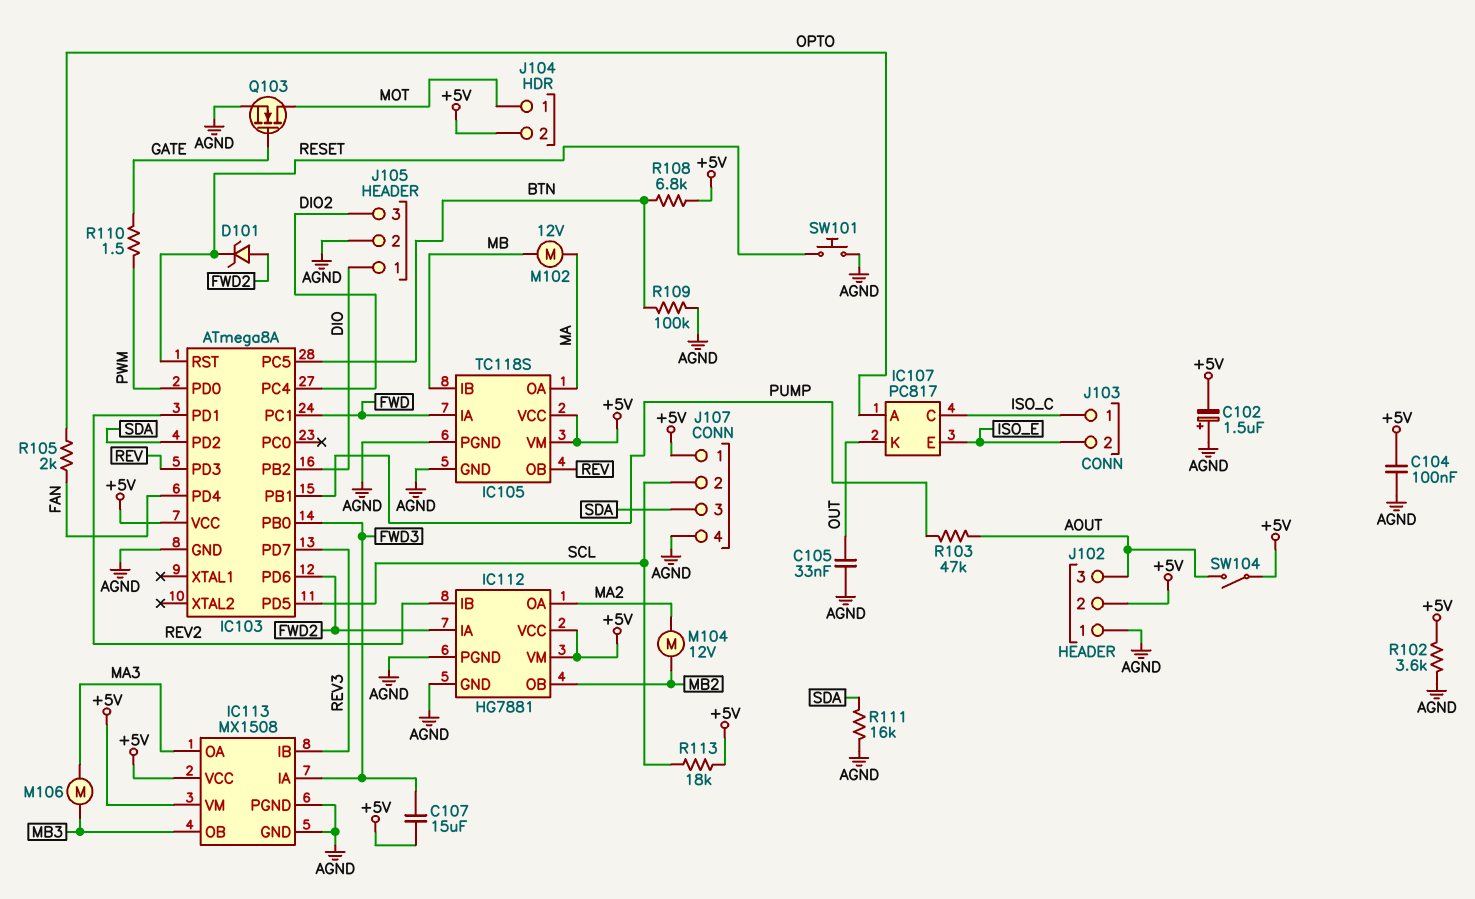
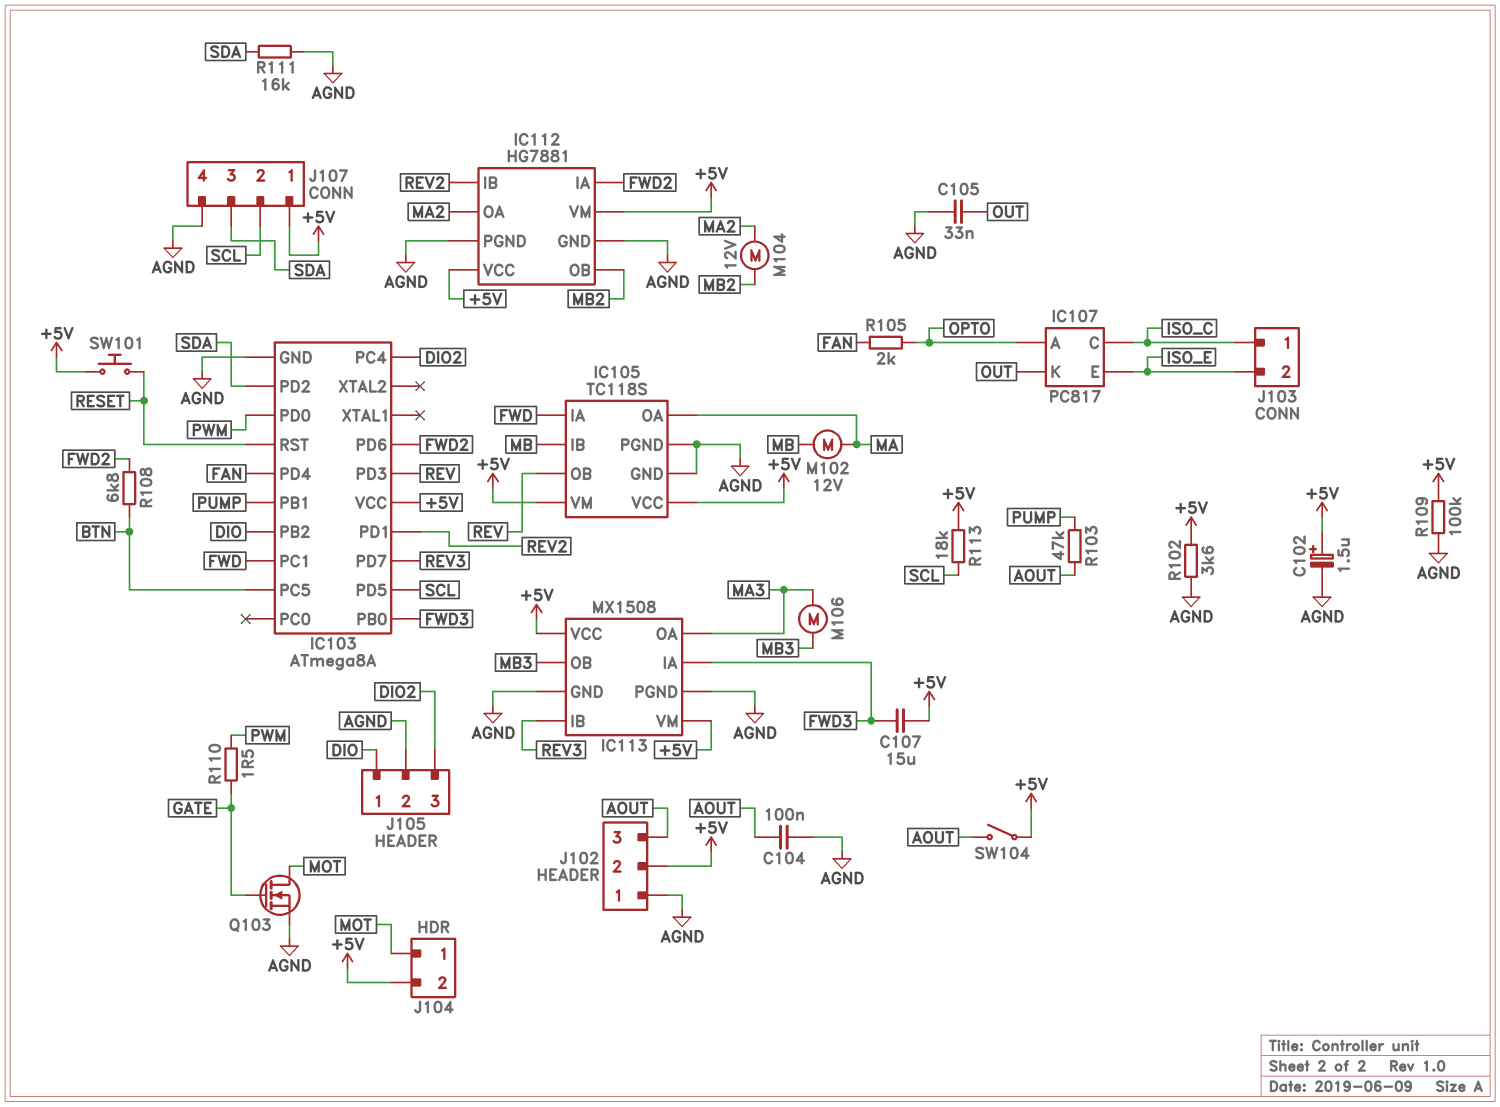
C102: 1.5uF (plus AGND, minus +5V) -> 1.5uF (plus +5V, minus AGND)
C104: 100nF (+5V, AGND) -> 100nF (AGND, AOUT)
D101: zener (A FWD2, K RESET) -> none
R108: 6.8k (+5V, BTN) -> 6.8k (BTN, FWD2)
R109: 100k (AGND, BTN) -> 100k (+5V, AGND)
SW101: button (AGND, RESET) -> button (+5V, RESET)

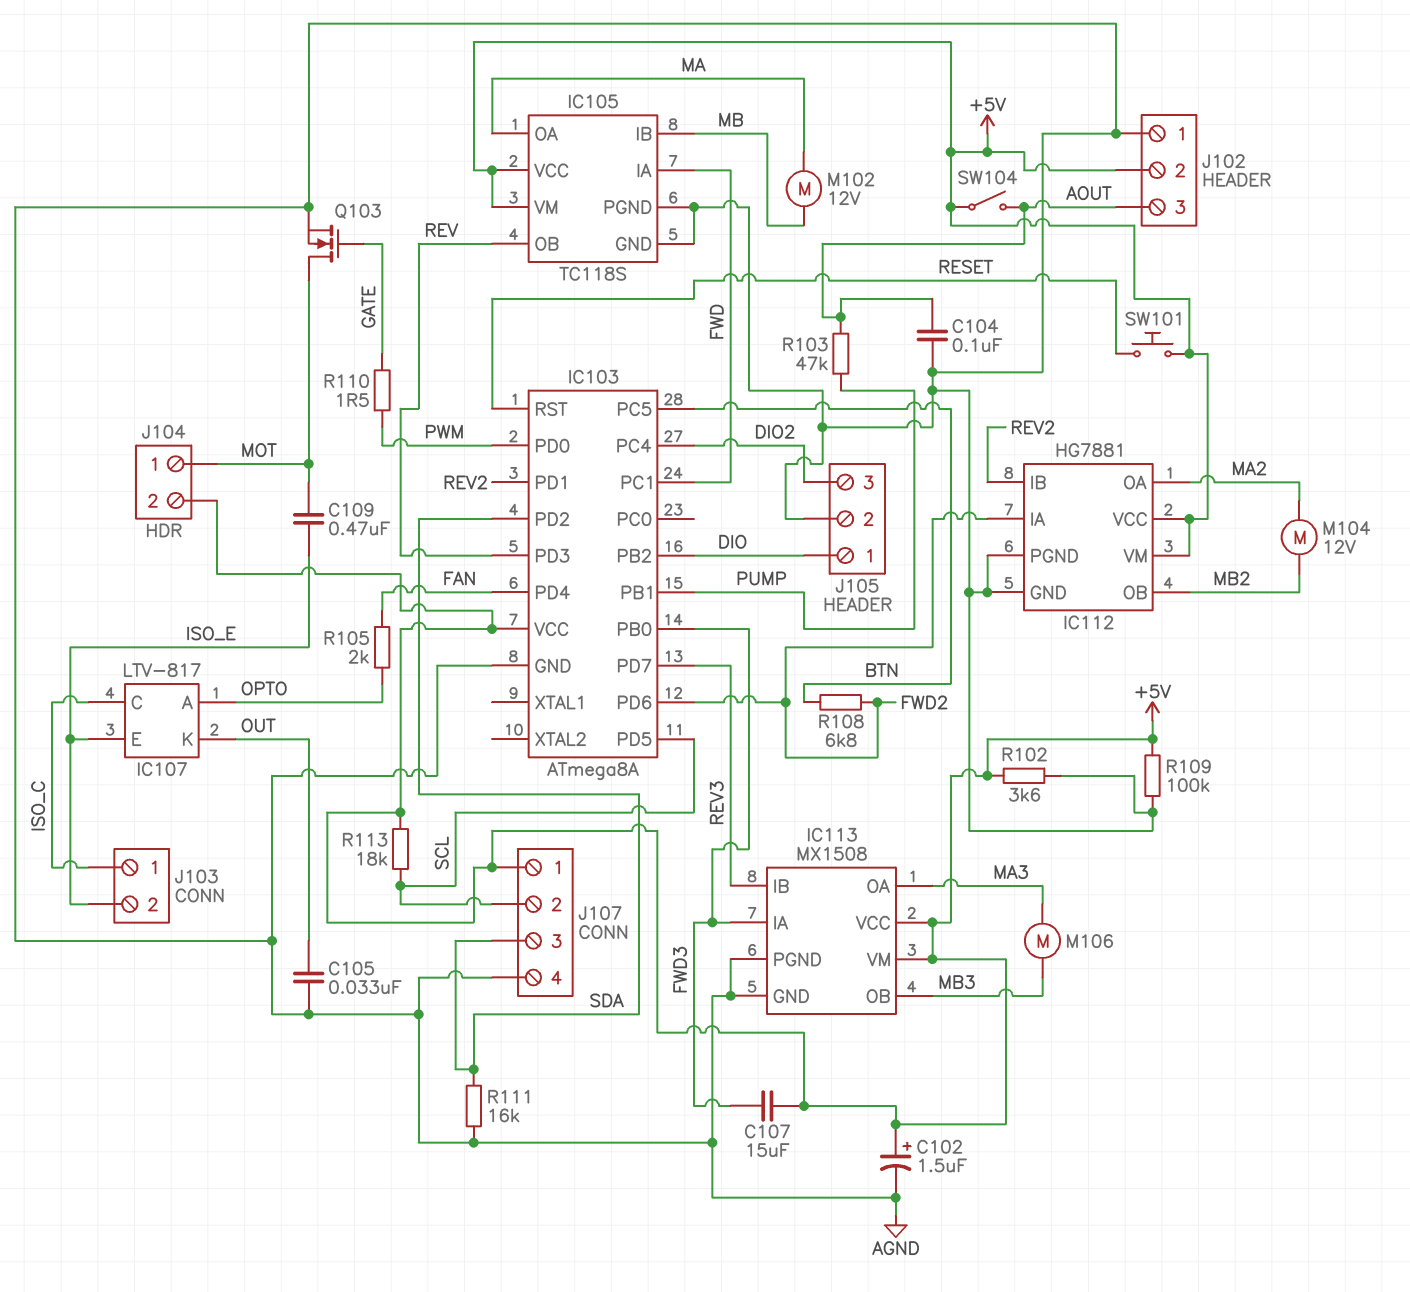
C109: none -> 470nF (ISO_E, MOT)
IC107: PC817 -> LTV-817

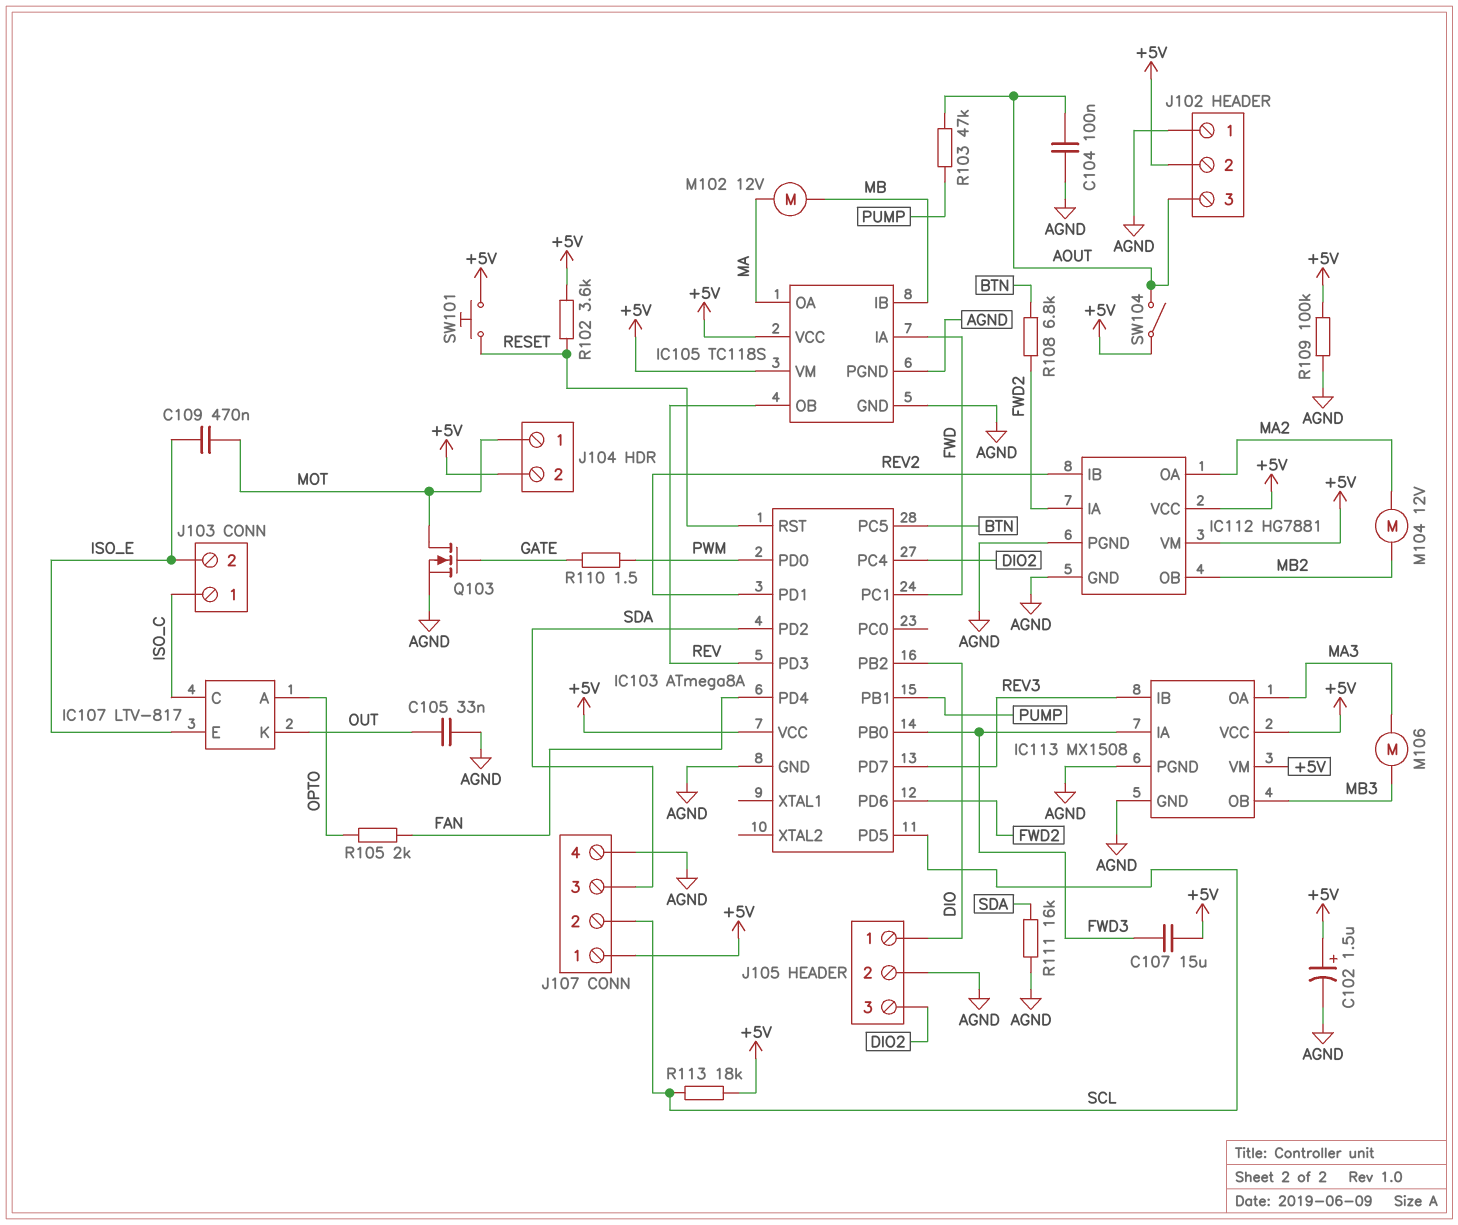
R102: 3.6k (+5V, AGND) -> 3.6k (+5V, RESET)

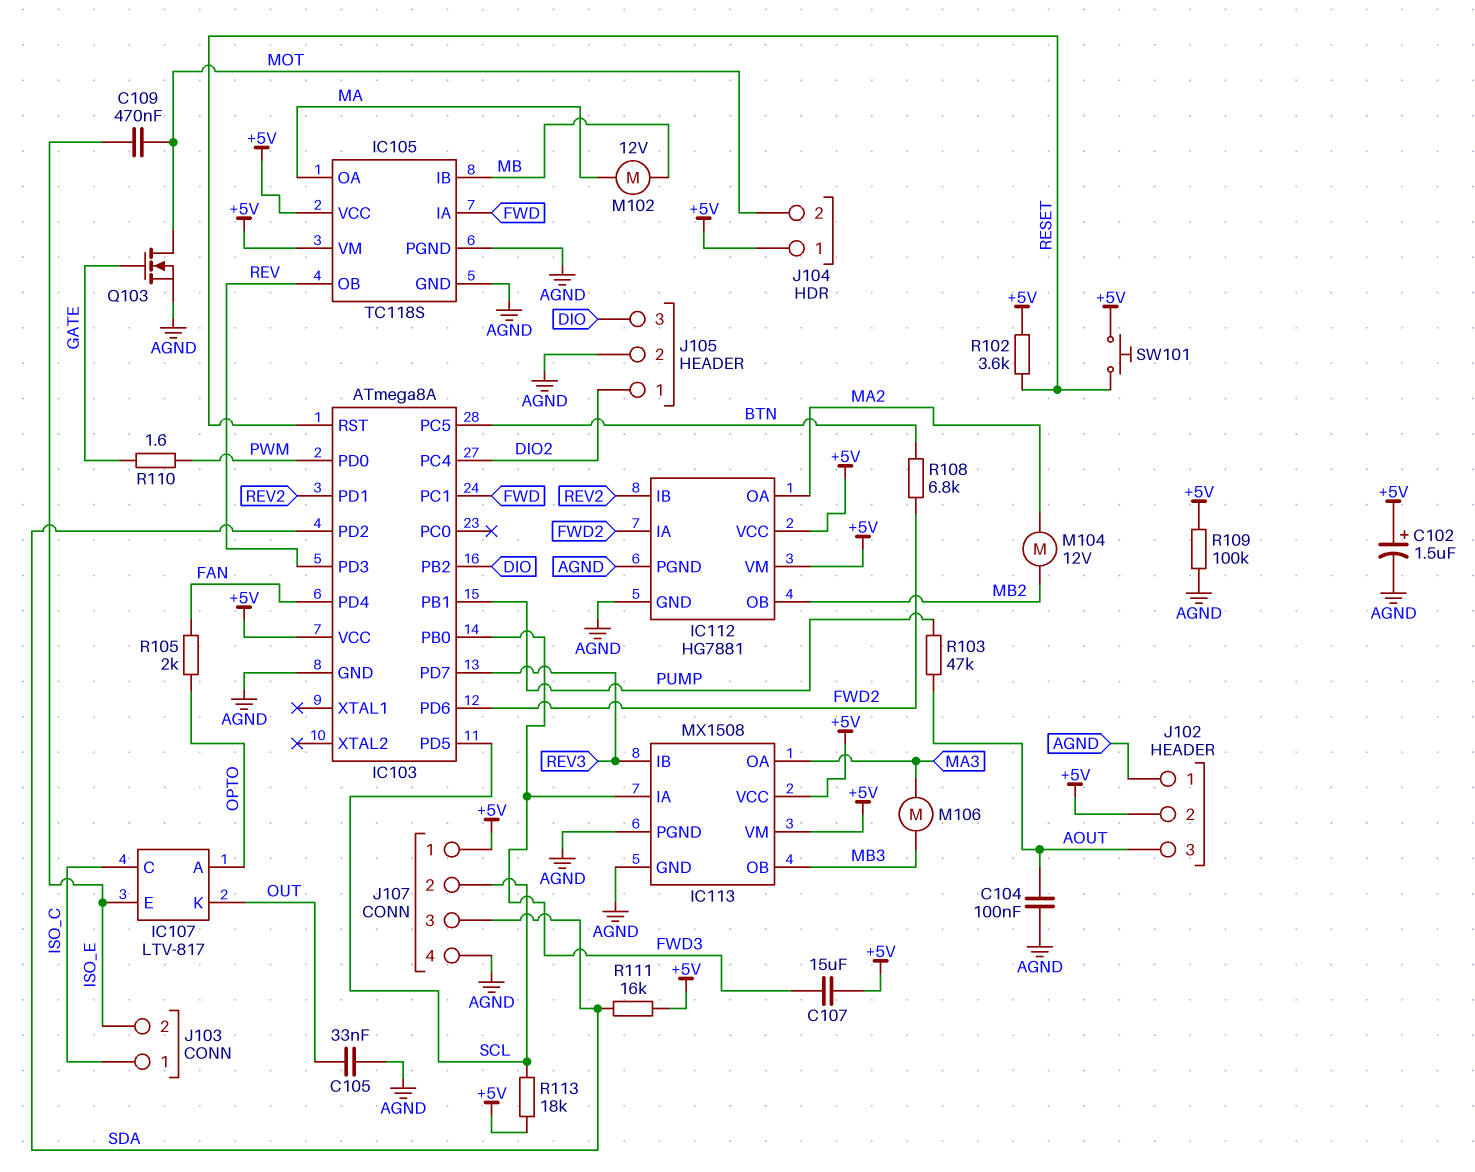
J104 pin 1: MOT -> +5V
J104 pin 2: +5V -> MOT
J105 pin 1: DIO -> DIO2
J105 pin 3: DIO2 -> DIO
R110: 1.5 (GATE, PWM) -> 1.6 (GATE, PWM)
R111: 16k (AGND, SDA) -> 16k (+5V, SDA)
SW104: switch (+5V, AOUT) -> none

